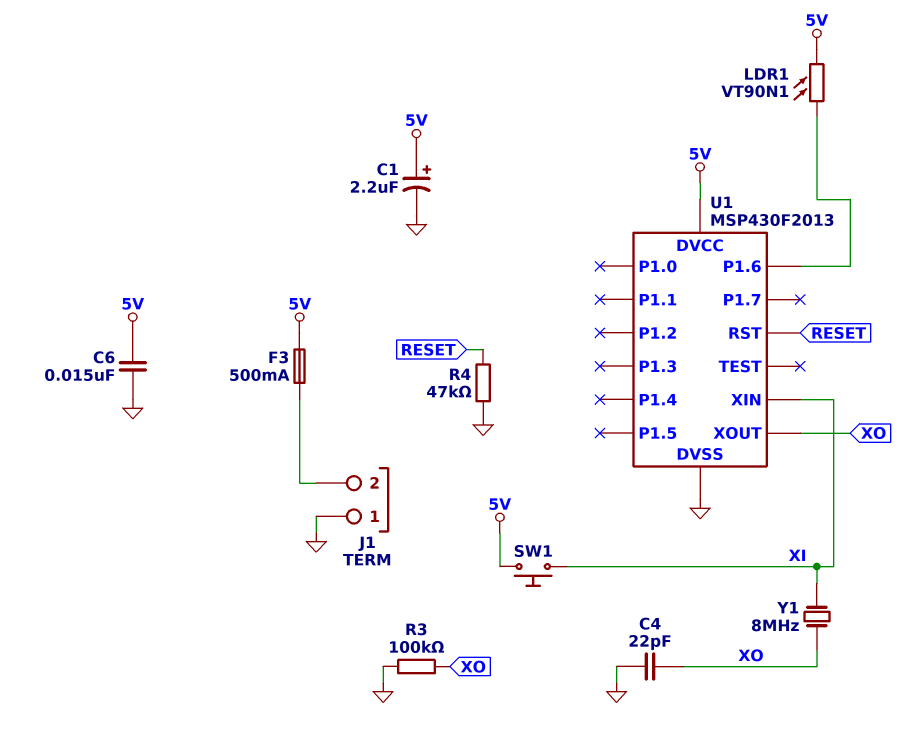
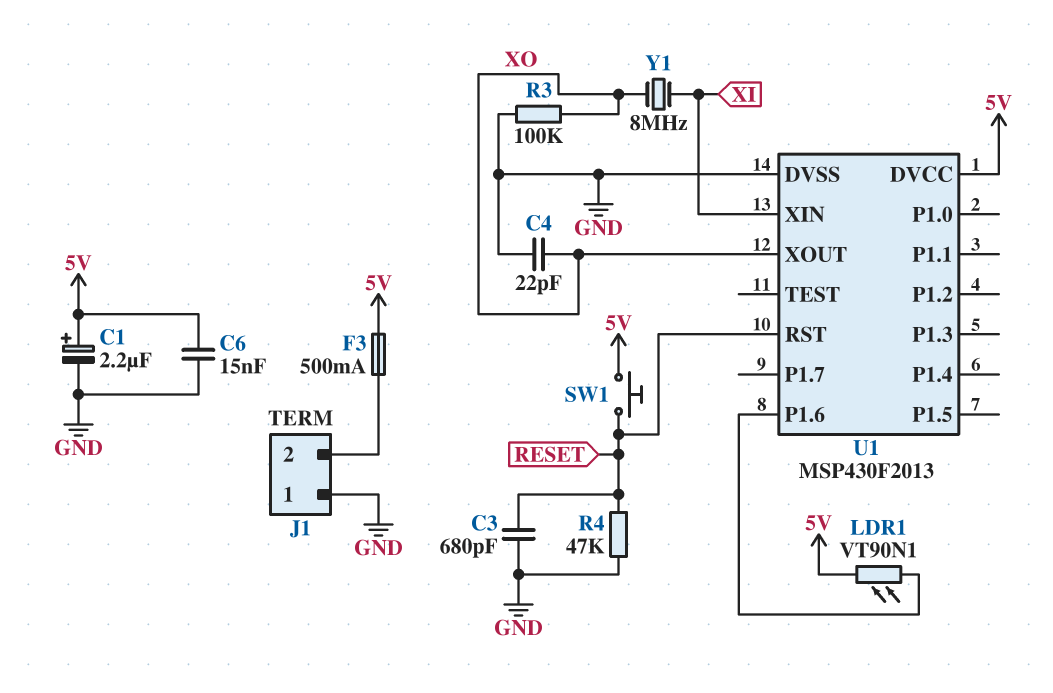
C3: none -> 680pF (GND, RESET)
SW1: button (5V, XI) -> button (5V, RESET)

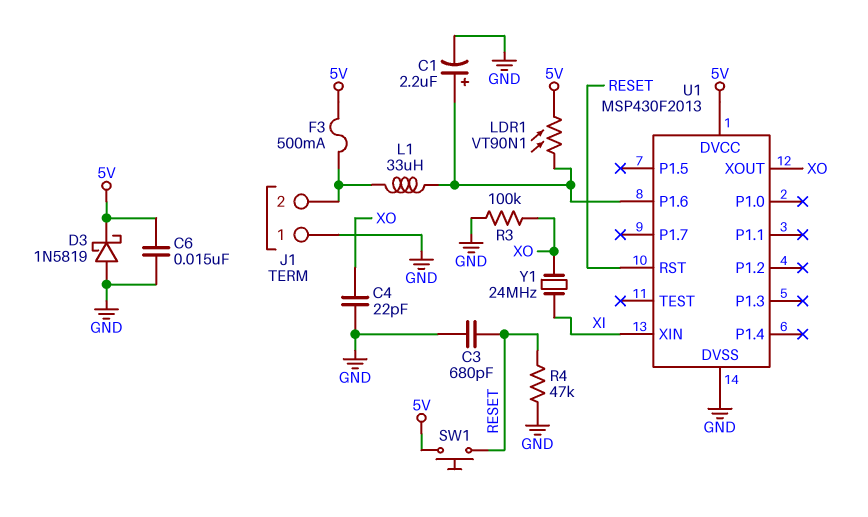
C1: 2.2uF (plus 5V, minus GND) -> 2.2uF (plus U1/P1.6, minus GND)
D3: none -> schottky 1N5819 (A GND, K 5V)
L1: none -> 33uH (J1/2, U1/P1.6)
Y1: 8MHz (XI, XO) -> 24MHz (XI, XO)

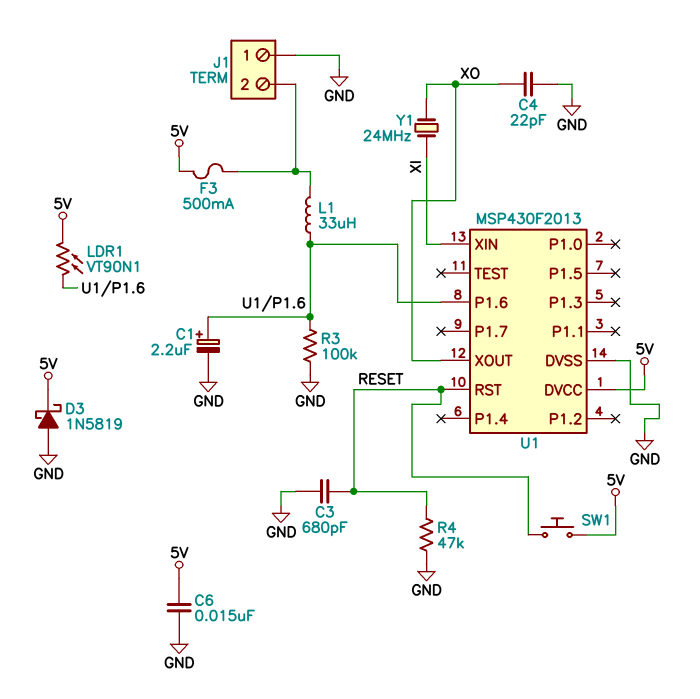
R3: 100k (GND, XO) -> 100k (GND, U1/P1.6)

